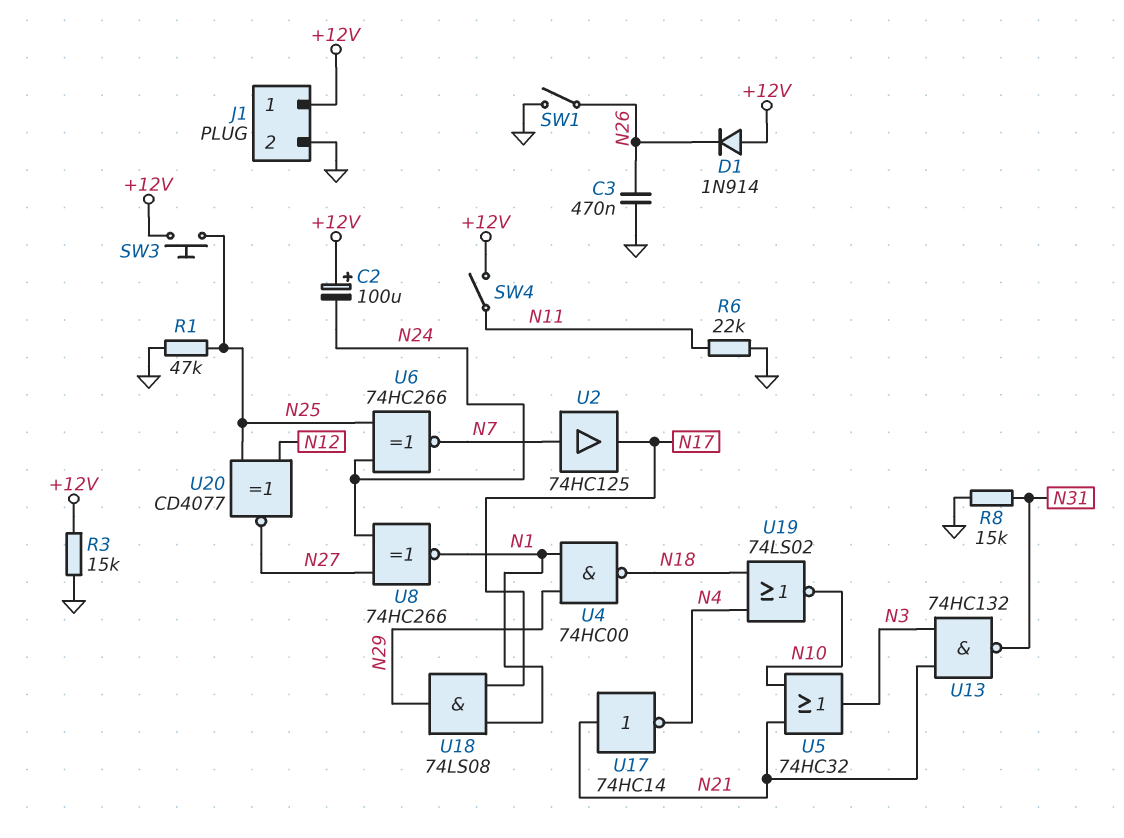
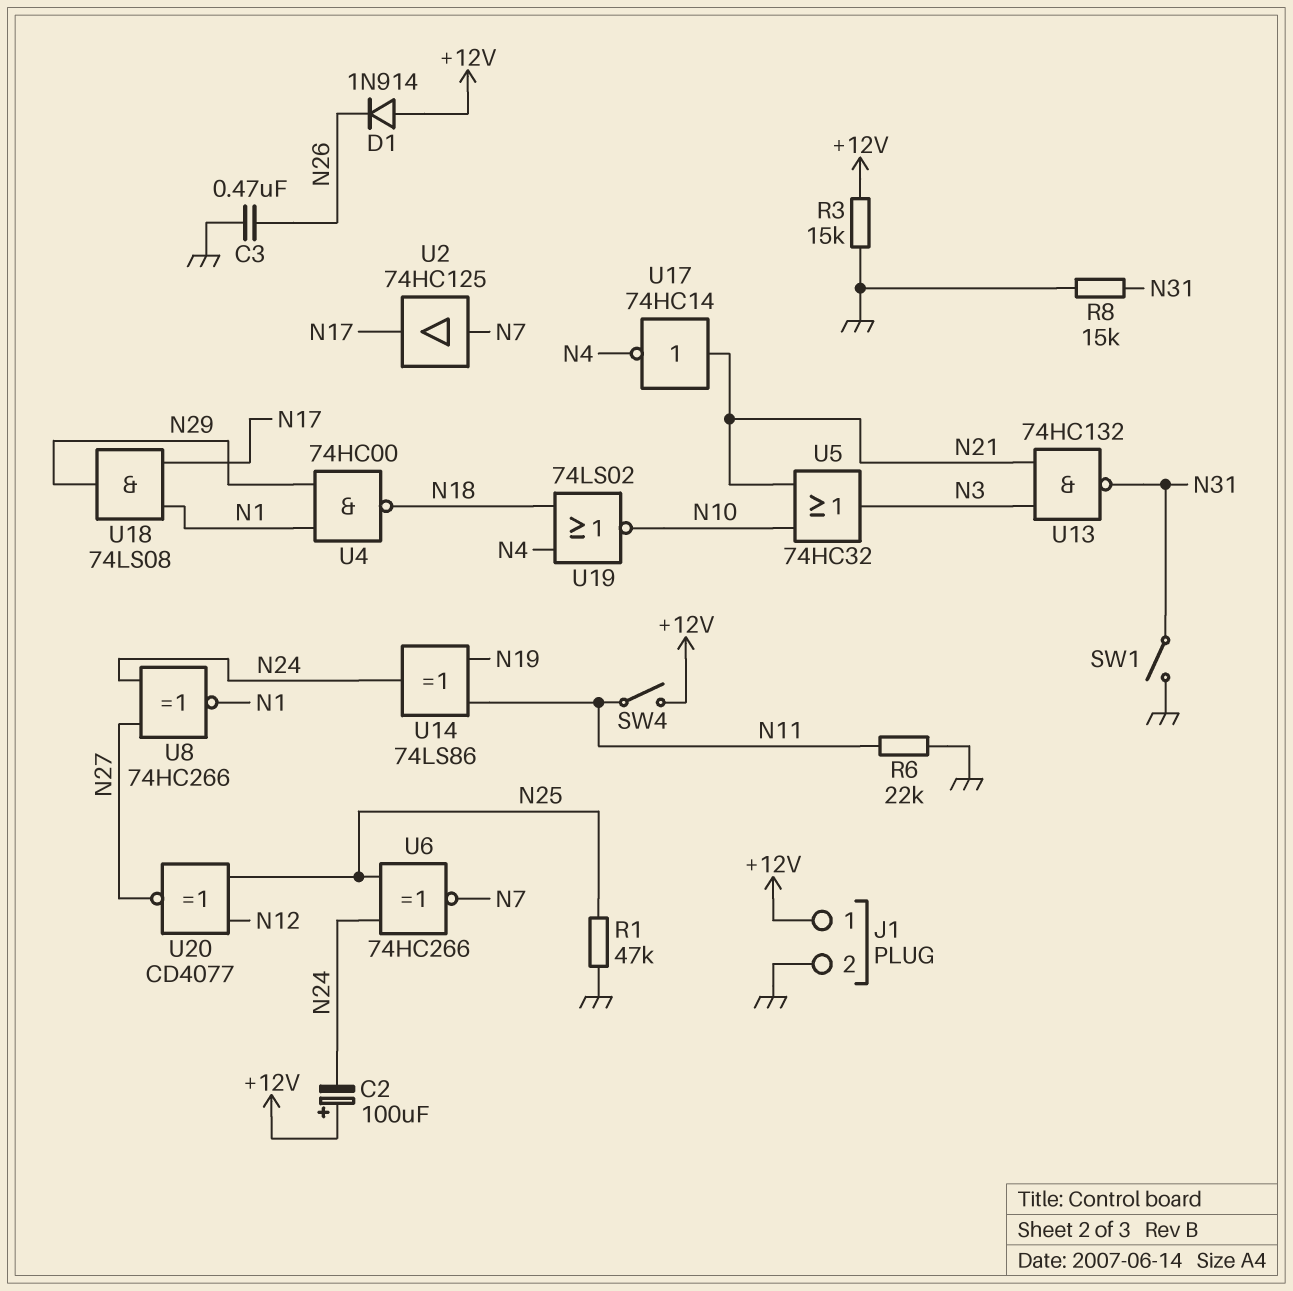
SW1: switch (GND, N26) -> switch (GND, N31)
SW3: button (+12V, N25) -> none
U14: none -> XOR 74LS86 (in N11, in N19, out N24)

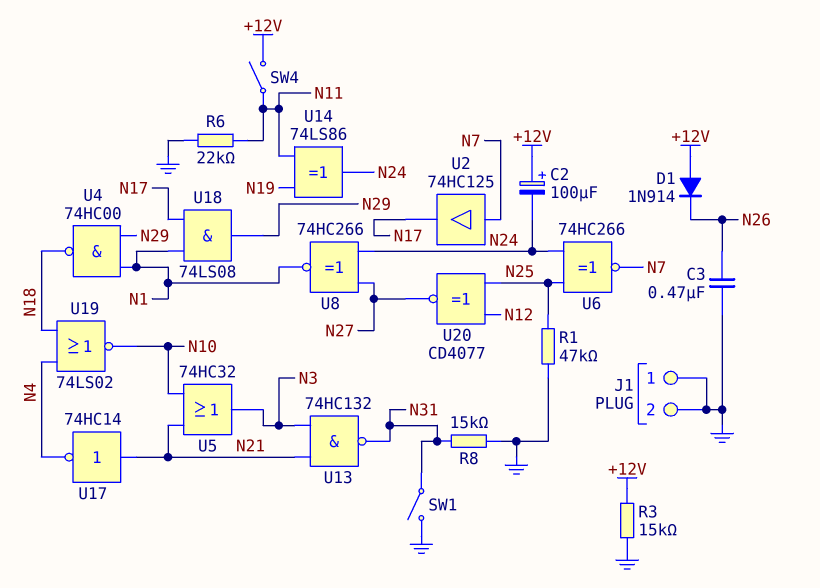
J1 pin 1: +12V -> GND

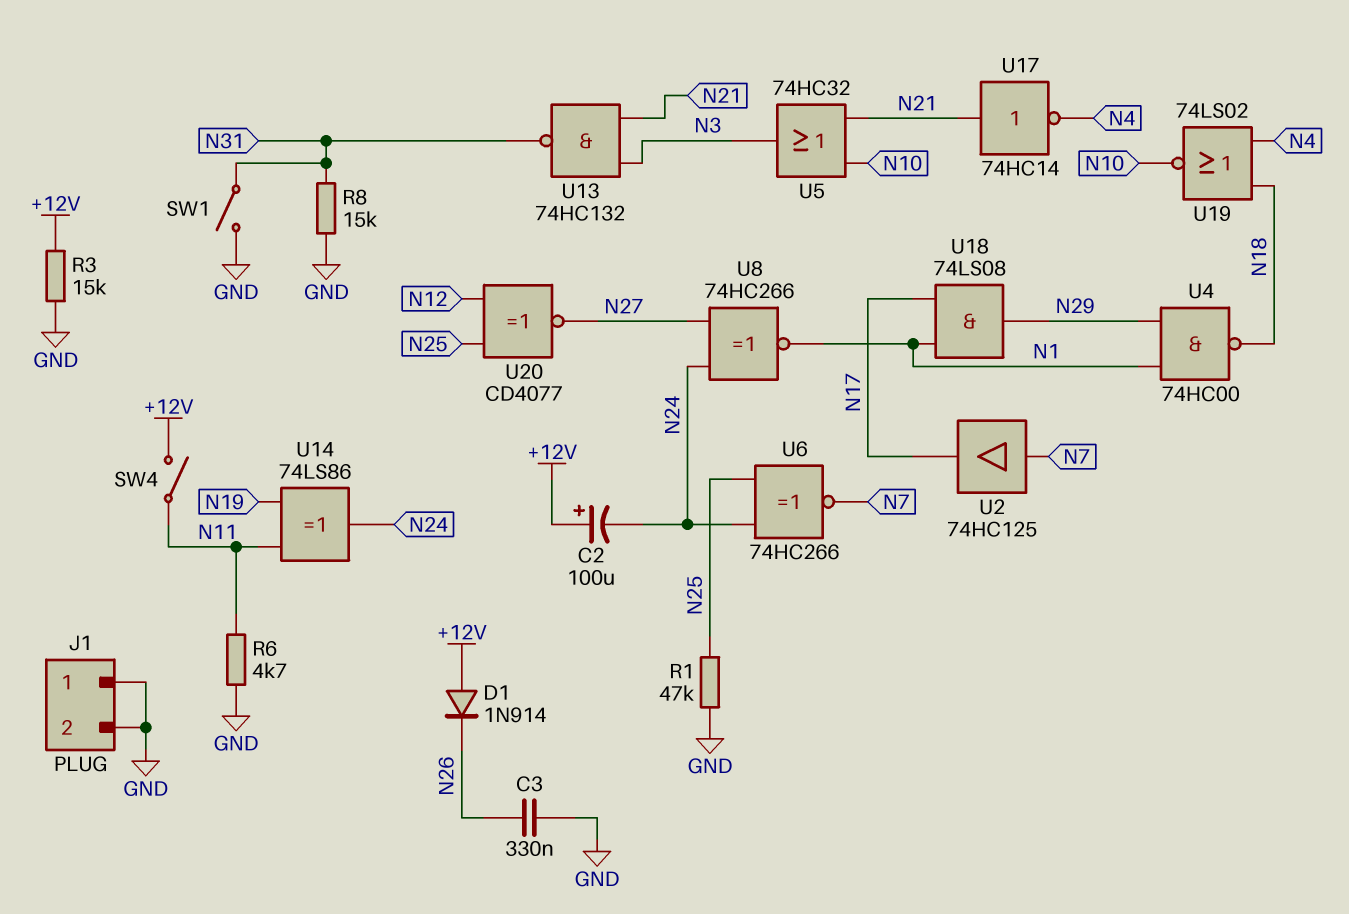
C3: 470nF (GND, N26) -> 330nF (GND, N26)
R6: 22k (GND, N11) -> 4.7k (GND, N11)

